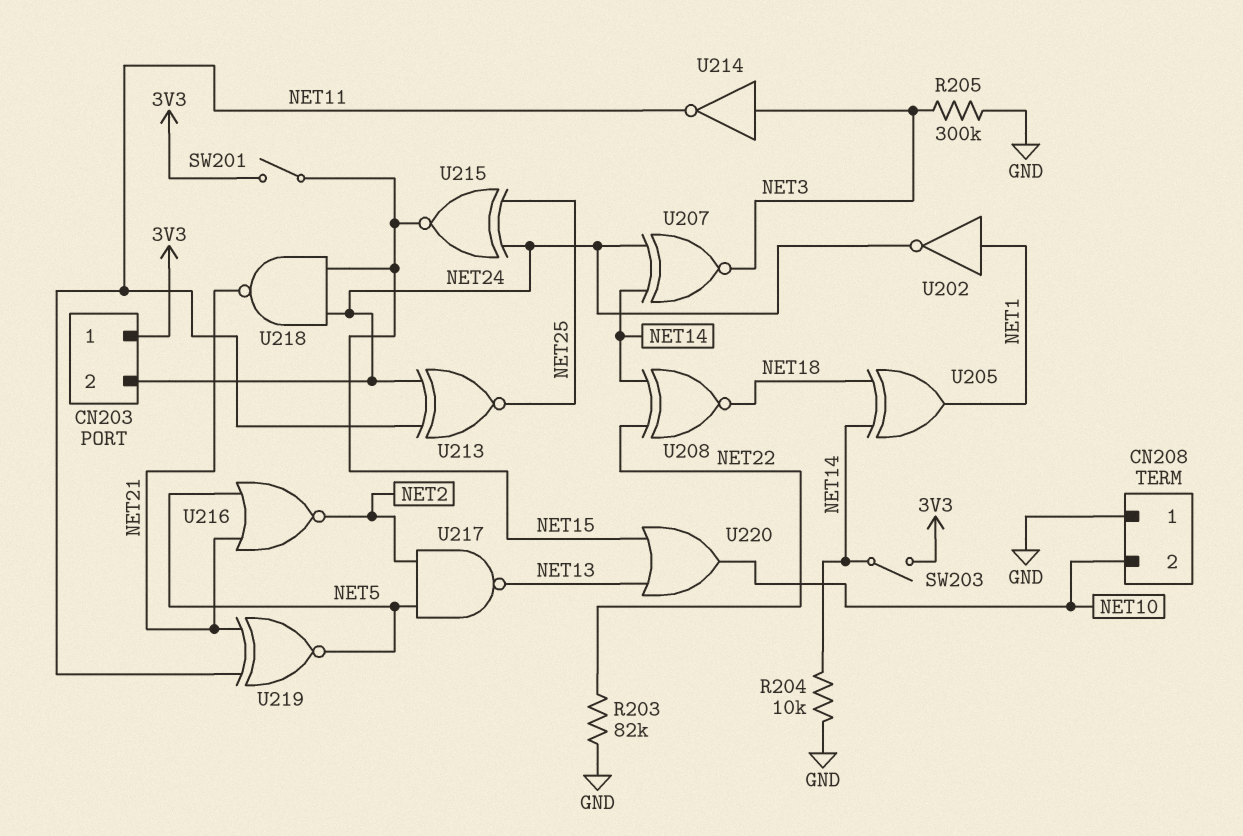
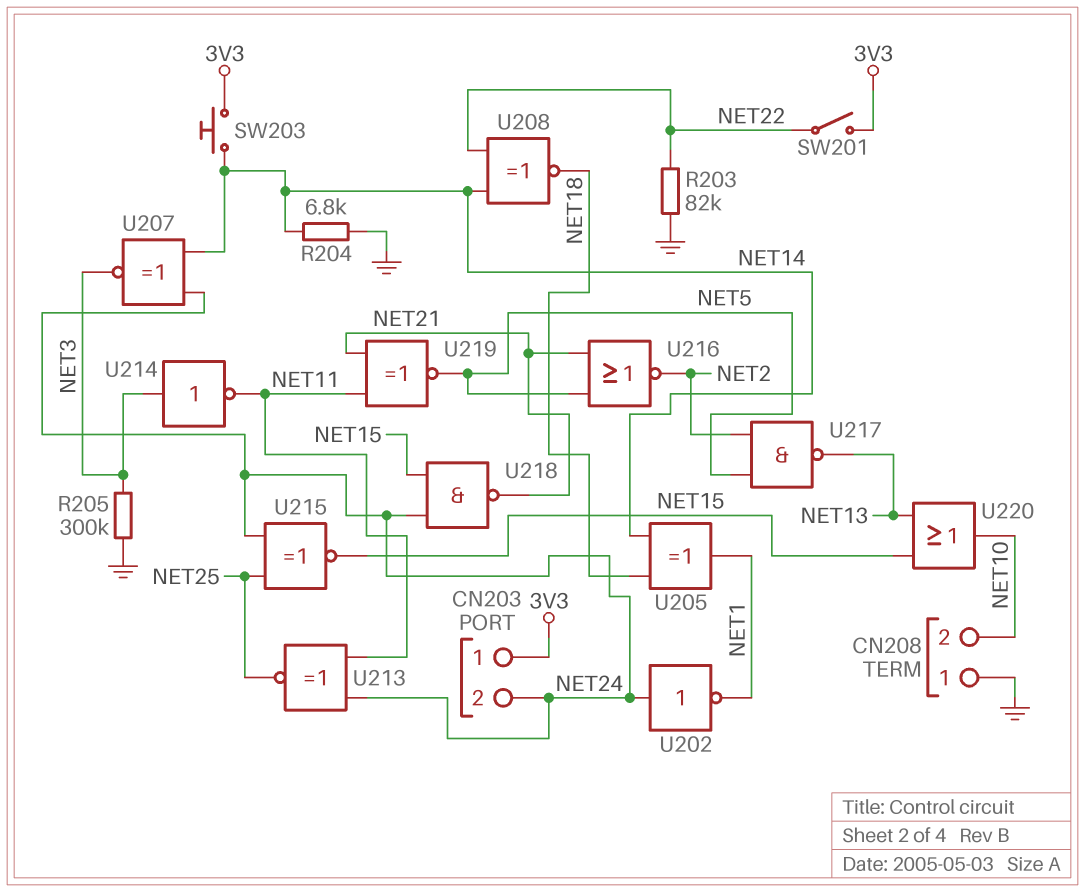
R204: 10k (GND, NET14) -> 6.8k (GND, NET14)
SW201: switch (3V3, NET15) -> switch (3V3, NET22)
SW203: switch (3V3, NET14) -> button (3V3, NET14)
U202: NOT (in NET1, out NET24) -> NOT (in NET24, out NET1)

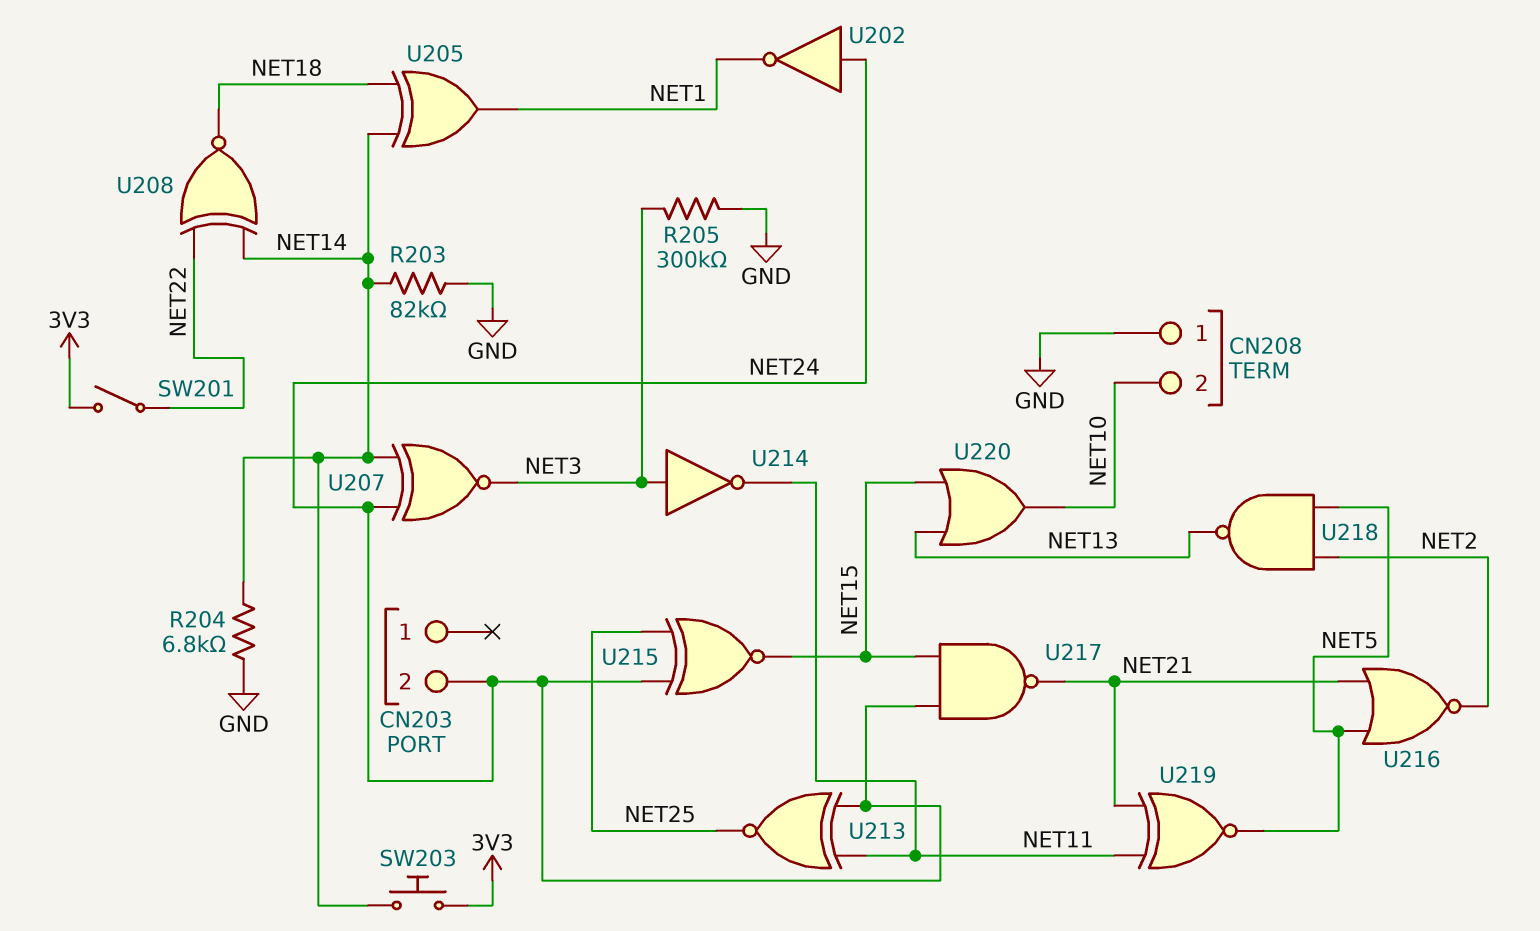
CN203 pin 1: 3V3 -> none
R203: 82k (GND, NET22) -> 82k (GND, NET14)
U217: NAND (in NET2, in NET5, out NET13) -> NAND (in NET15, in NET24, out NET21)
U218: NAND (in NET15, in NET24, out NET21) -> NAND (in NET2, in NET5, out NET13)

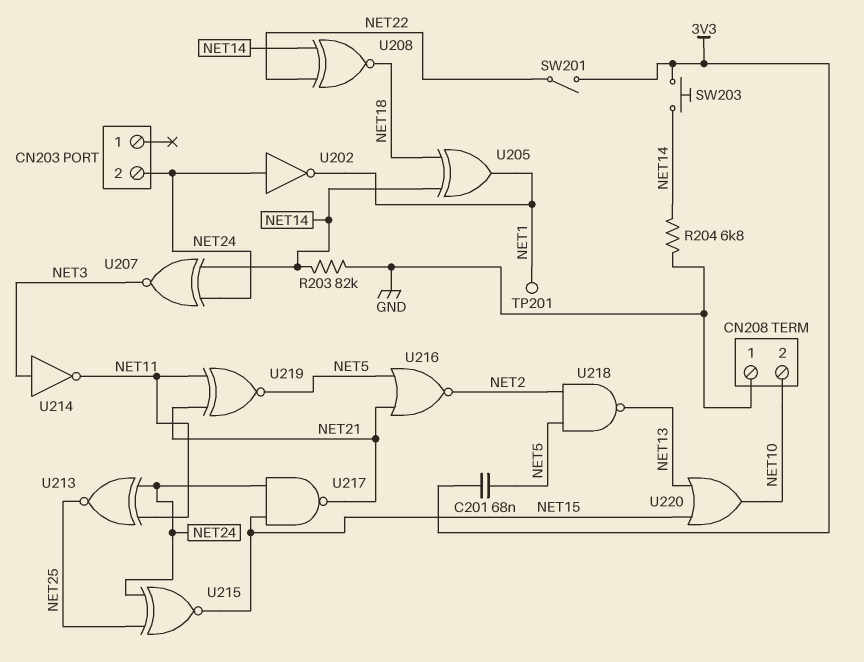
C201: none -> 68nF (3V3, NET5)
R205: 300k (GND, NET3) -> none
TP201: none -> test point (NET1)

